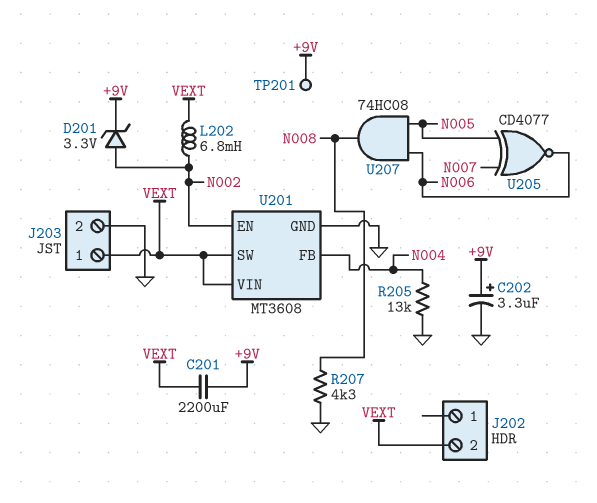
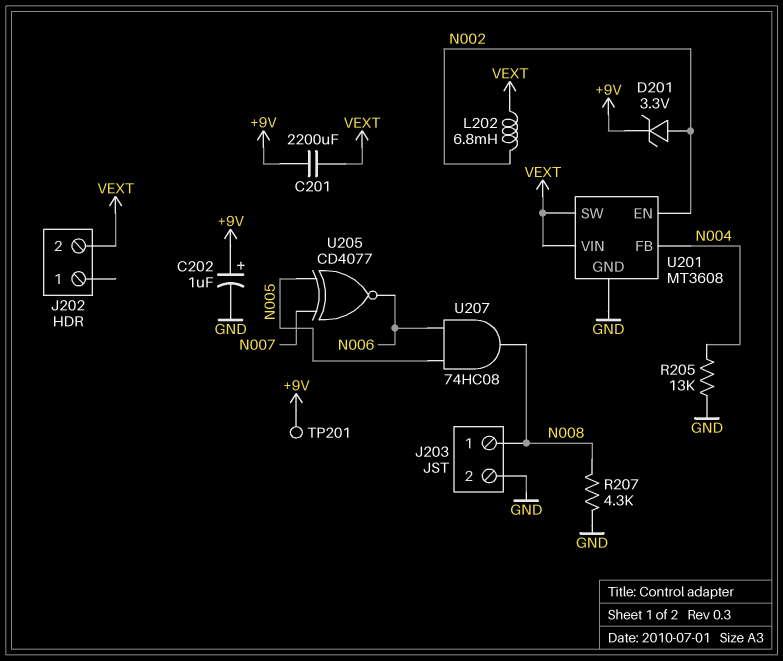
C202: 3.3uF (plus +9V, minus GND) -> 1uF (plus +9V, minus GND)
J203 pin 1: VEXT -> N008

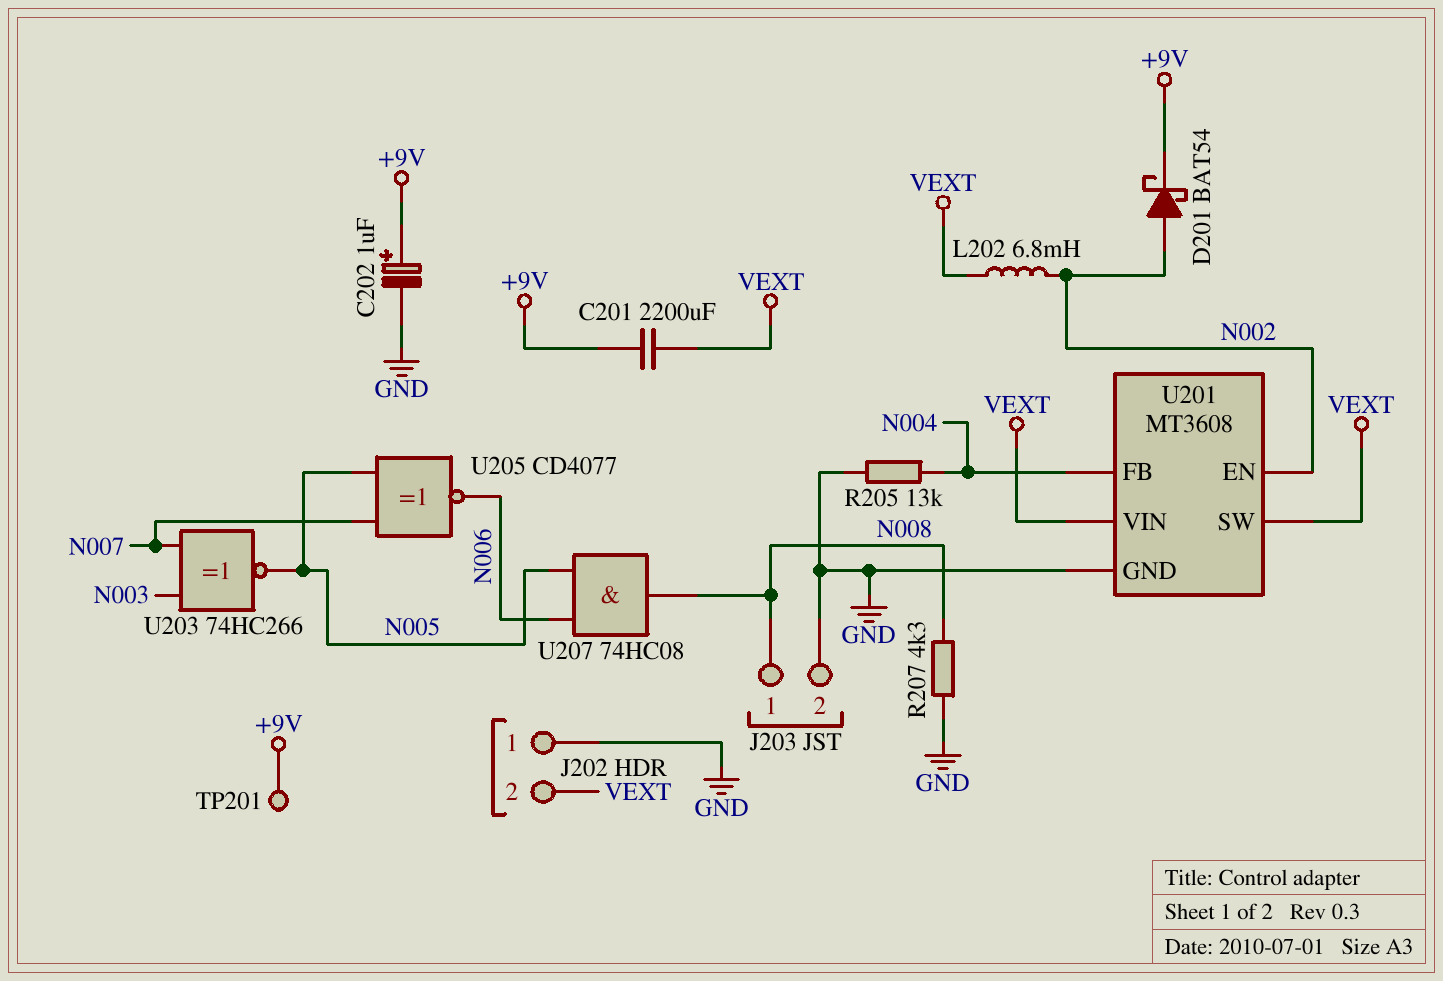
D201: zener 3.3V (A N002, K +9V) -> schottky BAT54 (A N002, K +9V)
J202 pin 1: none -> GND
U203: none -> XNOR 74HC266 (in N003, in N007, out N005)

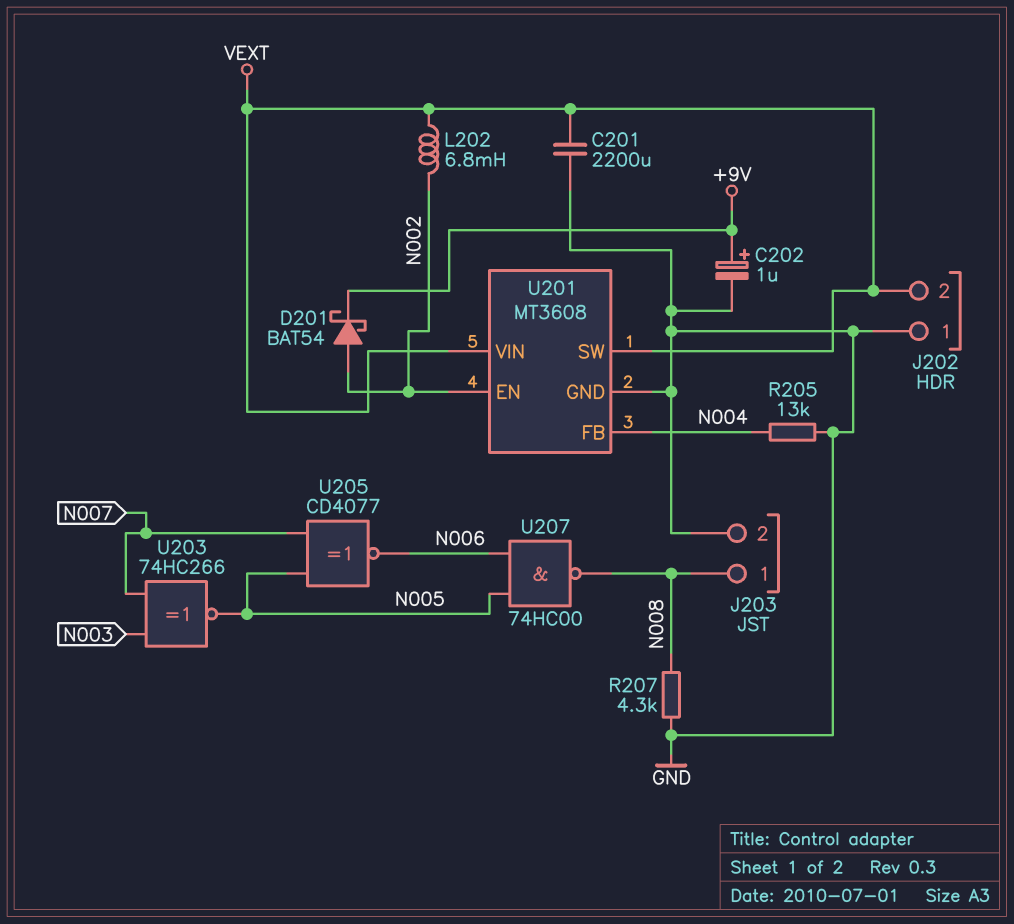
C201: 2200uF (+9V, VEXT) -> 2200uF (GND, VEXT)
TP201: test point (+9V) -> none
U207: AND 74HC08 (in N005, in N006, out N008) -> NAND 74HC00 (in N005, in N006, out N008)

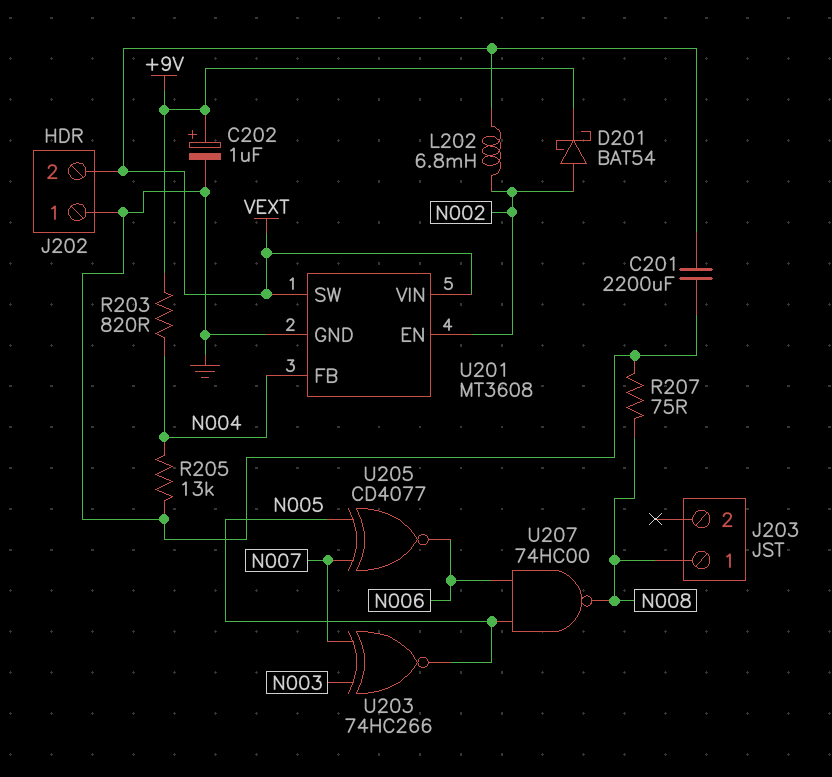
J203 pin 2: GND -> none
R203: none -> 820 (+9V, N004)
R207: 4.3k (GND, N008) -> 75 (GND, N008)

